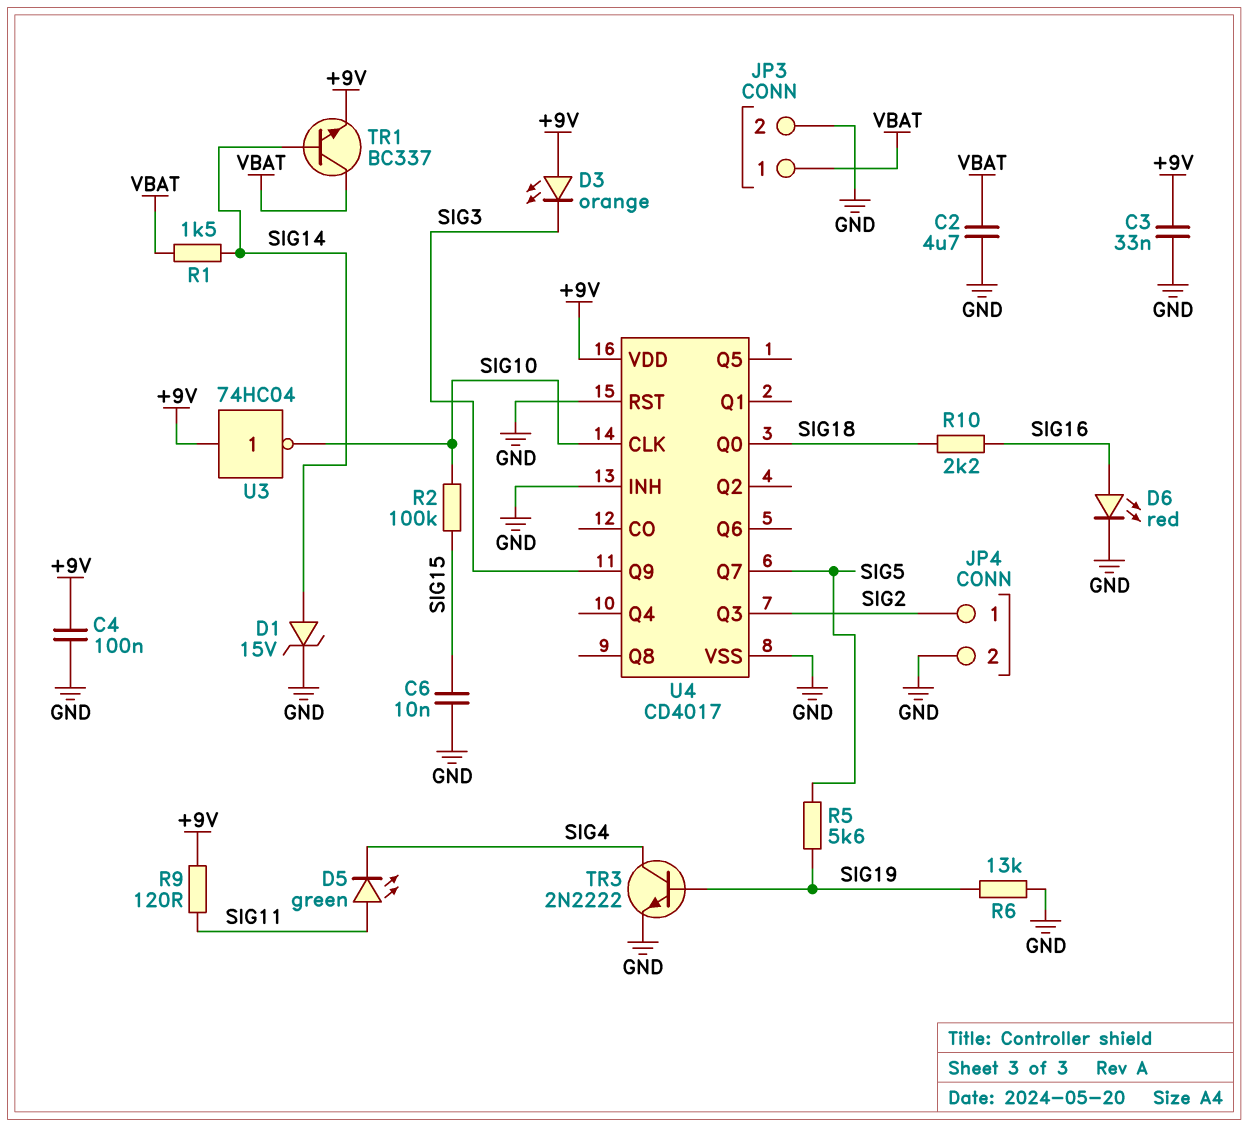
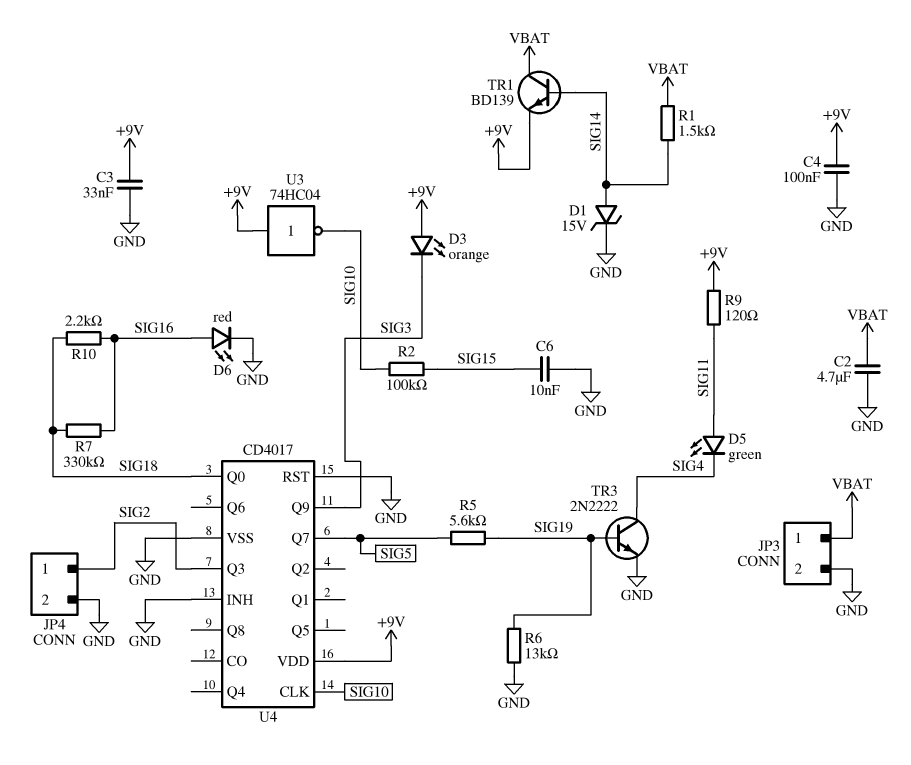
R7: none -> 330k (SIG16, SIG18)
TR1: NPN BC337 (B SIG14, C VBAT, E +9V) -> NPN BD139 (B SIG14, C VBAT, E +9V)

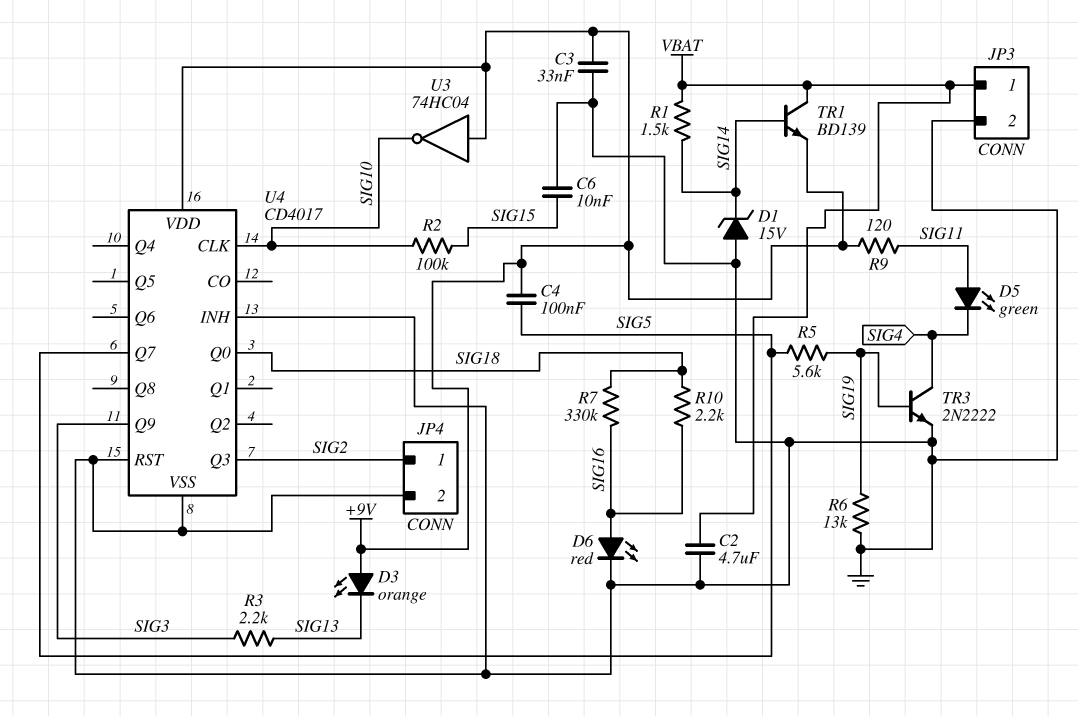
C4: 100nF (+9V, GND) -> 100nF (+9V, SIG5)
D1: zener 15V (A SIG14, K GND) -> zener 15V (A GND, K SIG14)
D3: LED orange (A +9V, K SIG3) -> LED orange (A +9V, K SIG13)
R3: none -> 2.2k (SIG3, SIG13)

